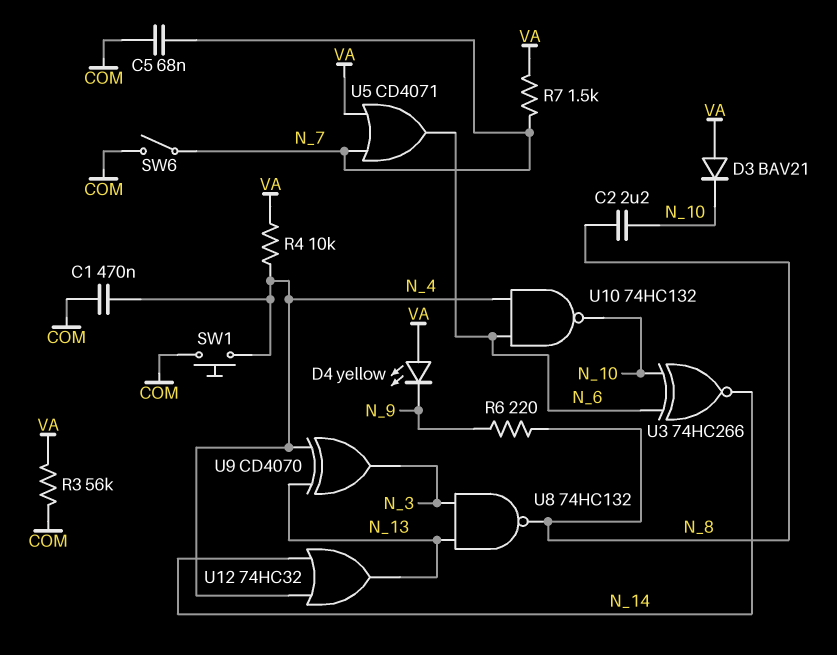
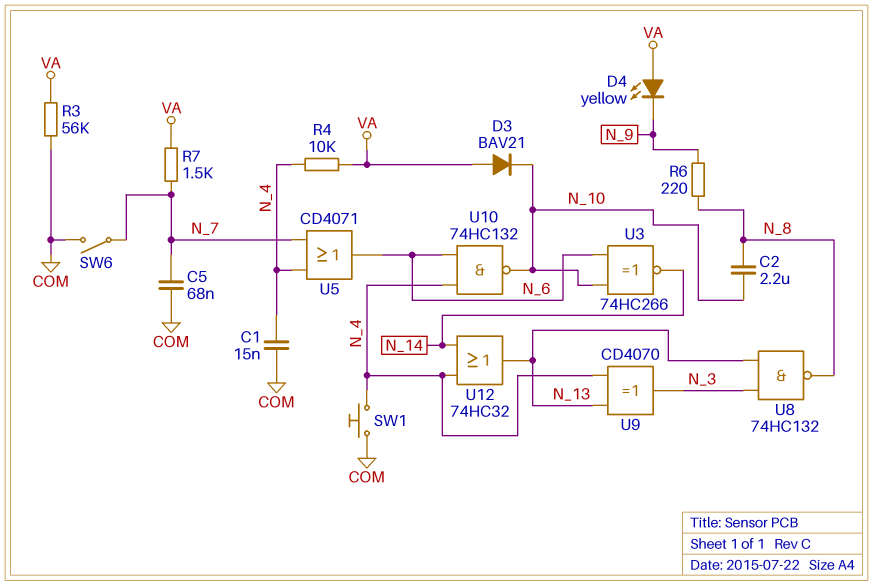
C1: 470nF (COM, N_4) -> 15nF (COM, N_4)
U5: OR CD4071 (in N_7, in VA, out N_6) -> OR CD4071 (in N_4, in N_7, out N_6)

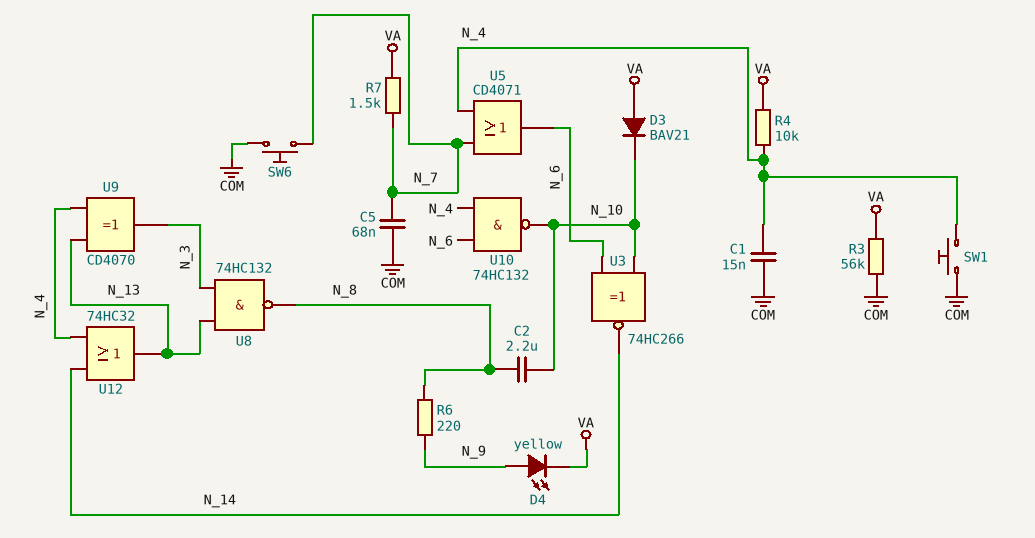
D4: LED yellow (A VA, K N_9) -> LED yellow (A N_9, K VA)
SW6: switch (COM, N_7) -> button (COM, N_7)

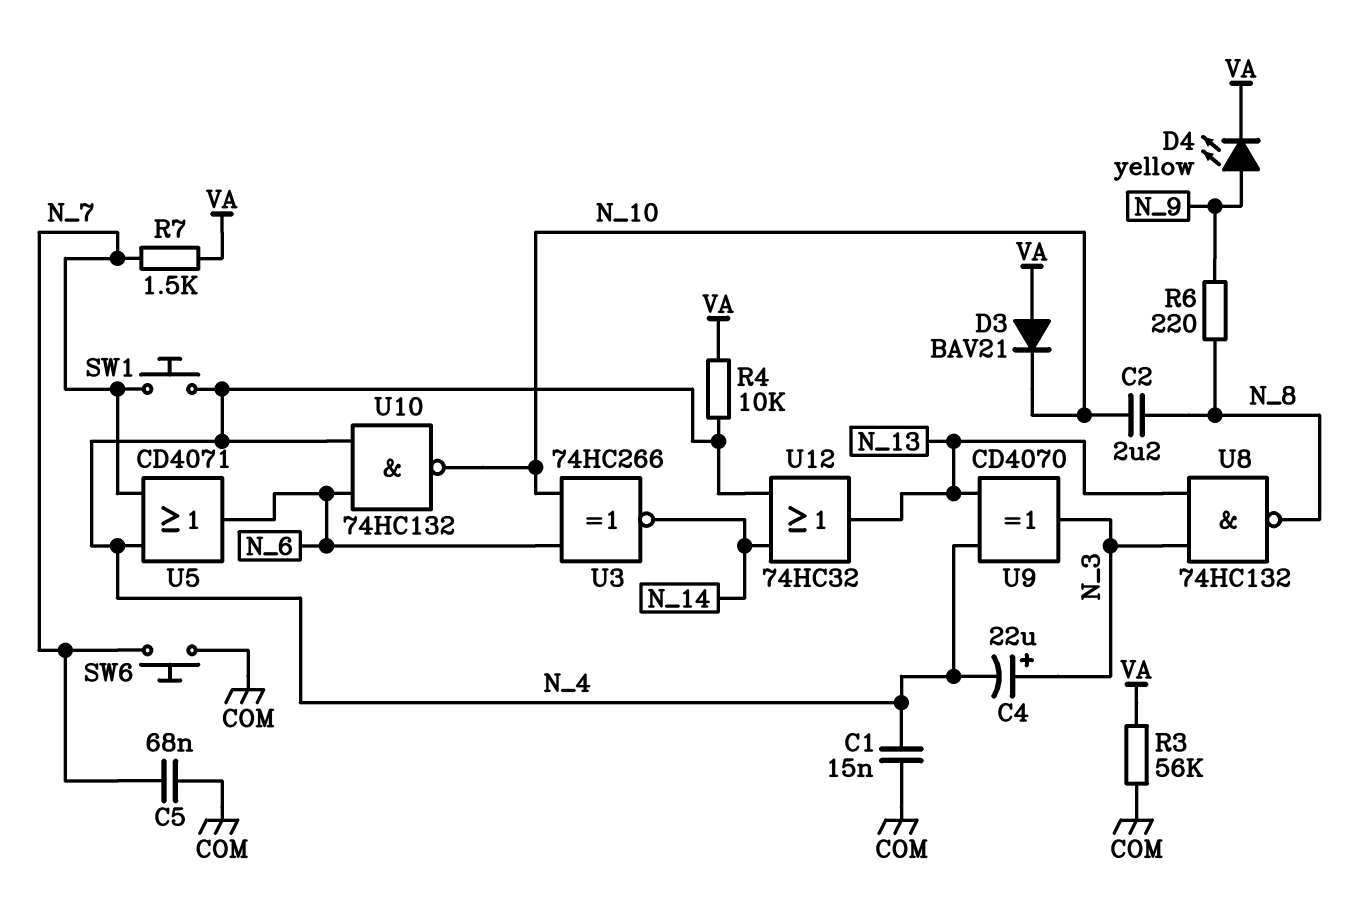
C4: none -> 22uF (plus N_3, minus N_4)
SW1: button (COM, N_4) -> button (N_4, N_7)

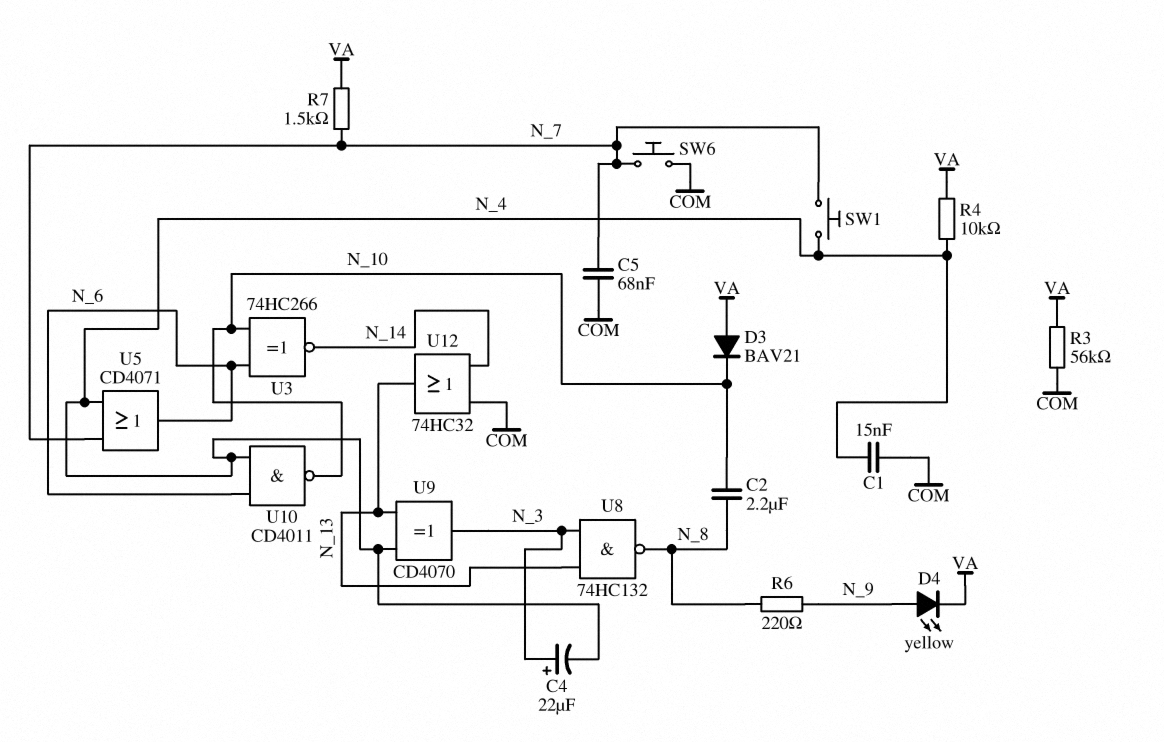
U10: NAND 74HC132 (in N_4, in N_6, out N_10) -> NAND CD4011 (in N_4, in N_6, out N_10)
U12: OR 74HC32 (in N_4, in N_14, out N_13) -> OR 74HC32 (in COM, in N_14, out N_13)

